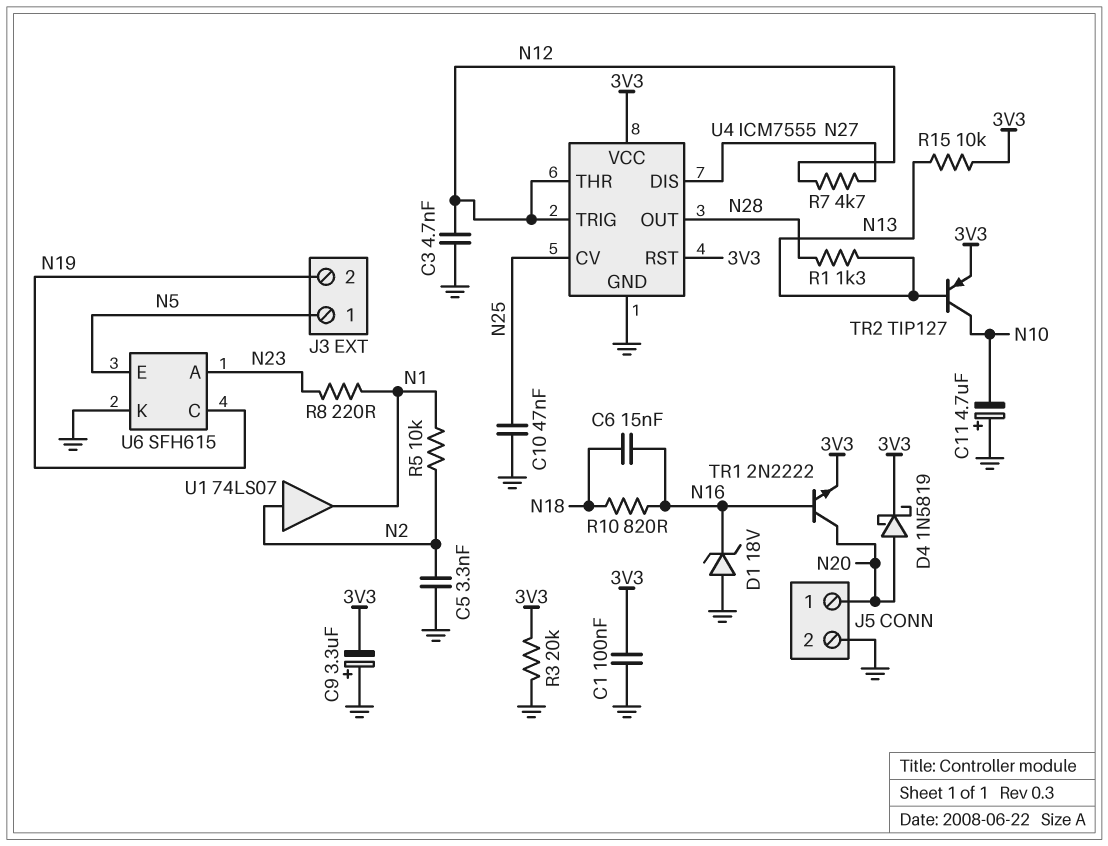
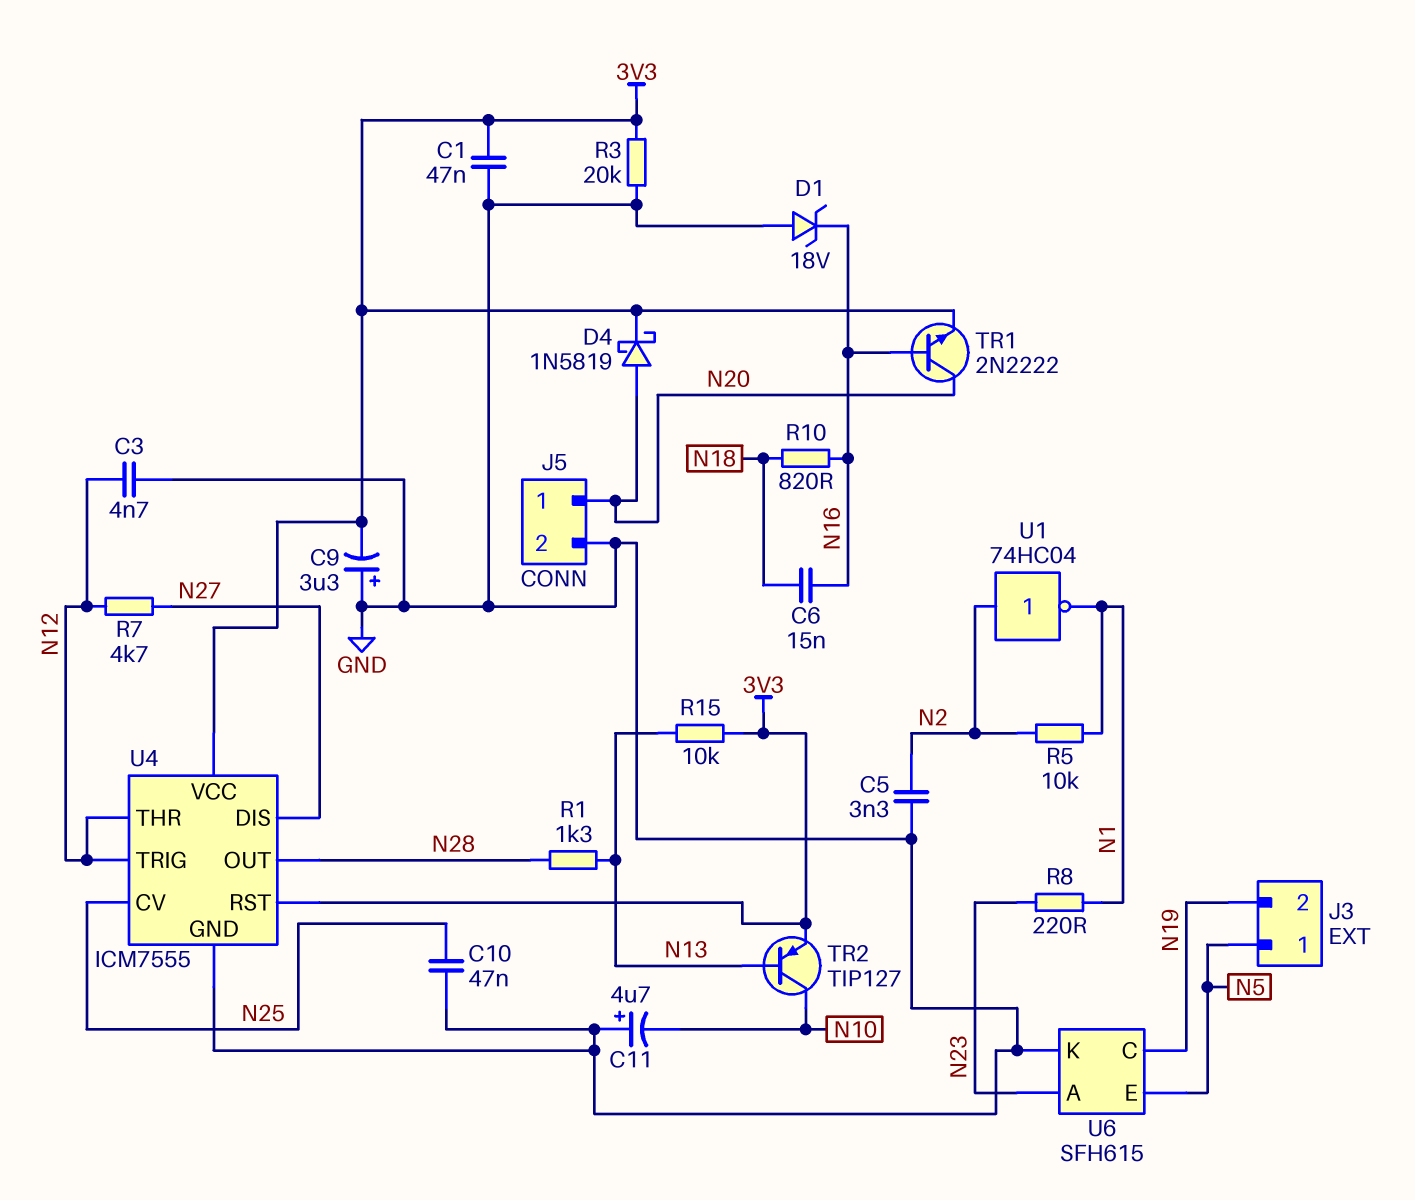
C1: 100nF (3V3, GND) -> 47nF (3V3, GND)
U1: buffer 74LS07 (in N2, out N1) -> NOT 74HC04 (in N2, out N1)

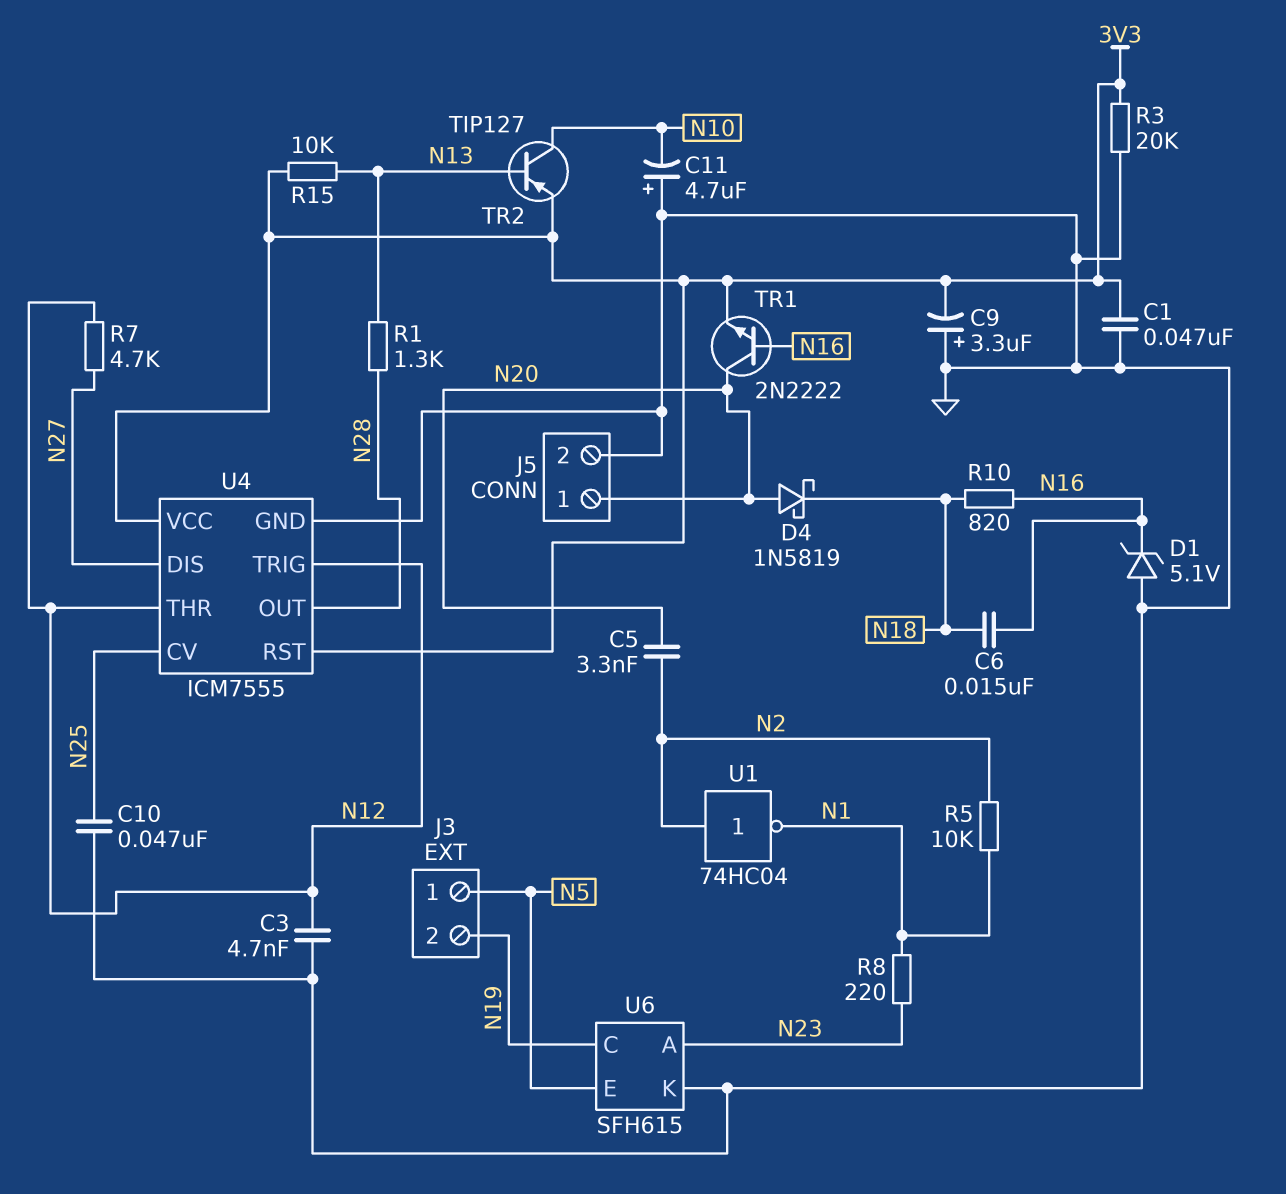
C5: 3.3nF (GND, N2) -> 3.3nF (N2, N20)
D1: zener 18V (A GND, K N16) -> zener 5.1V (A GND, K N16)
D4: schottky 1N5819 (A N20, K 3V3) -> schottky 1N5819 (A N20, K N18)

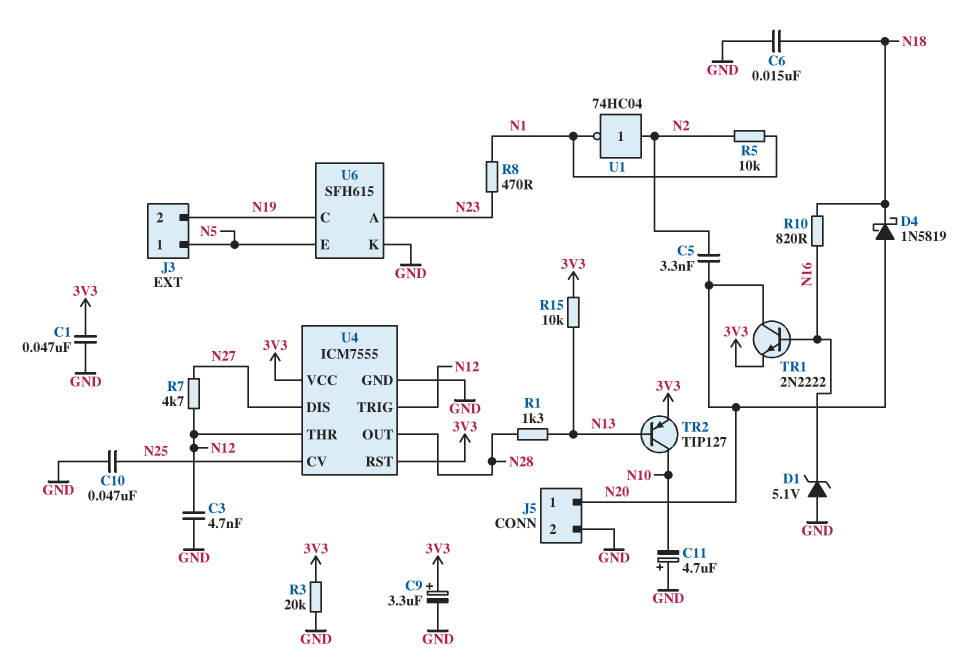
C6: 15nF (N16, N18) -> 15nF (GND, N18)
C9: 3.3uF (plus GND, minus 3V3) -> 3.3uF (plus 3V3, minus GND)
R8: 220 (N1, N23) -> 470 (N1, N23)

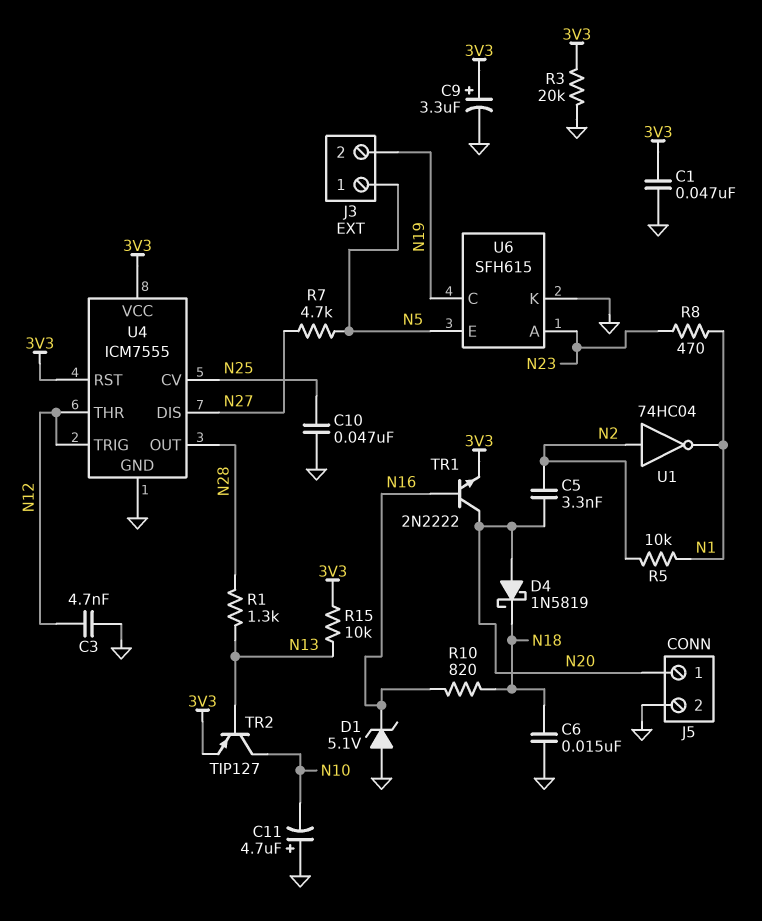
R7: 4.7k (N12, N27) -> 4.7k (N5, N27)

